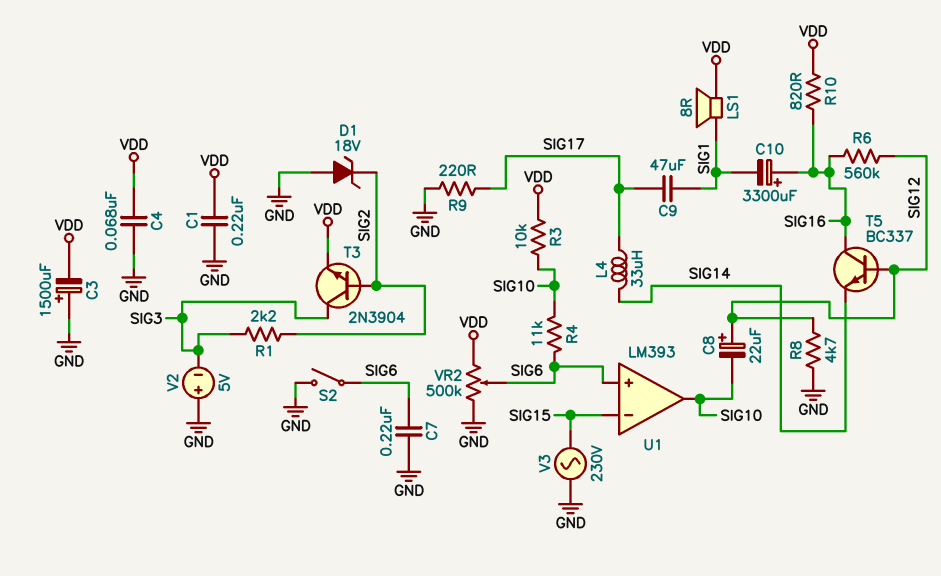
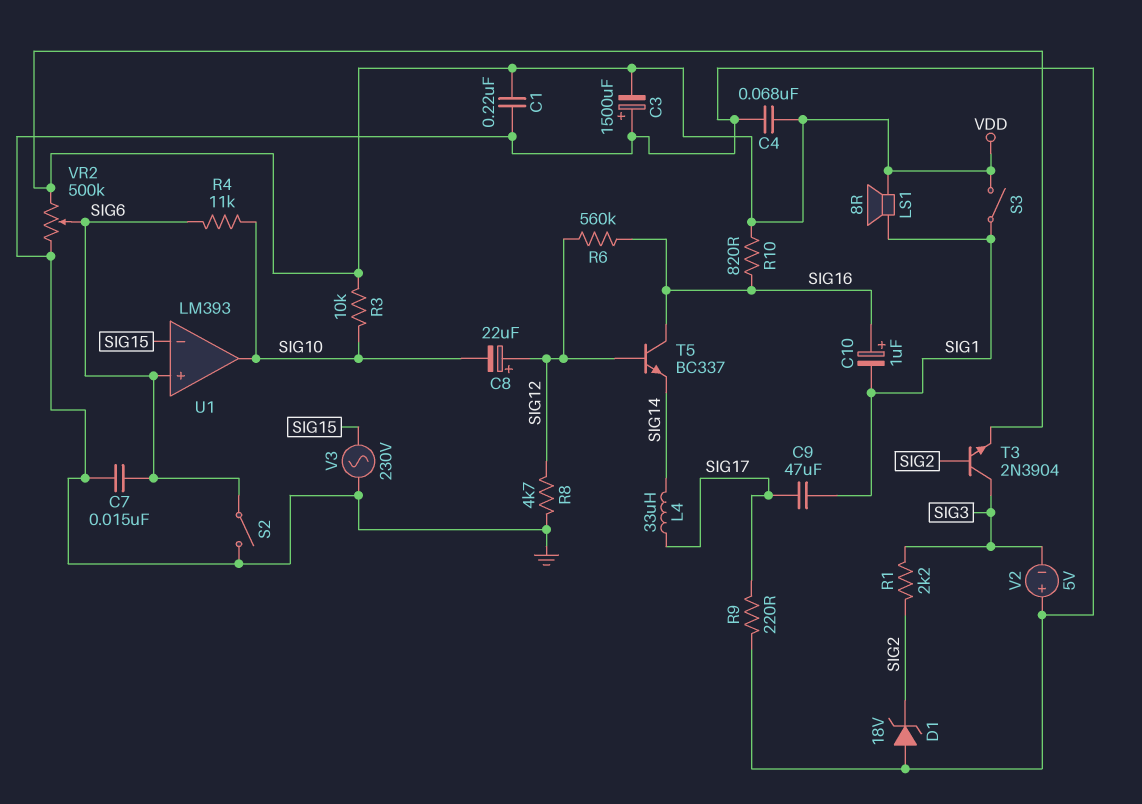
C7: 220nF (GND, SIG6) -> 15nF (GND, SIG6)
C10: 3300uF (plus SIG16, minus SIG1) -> 1uF (plus SIG16, minus SIG1)
S3: none -> switch (SIG1, VDD)

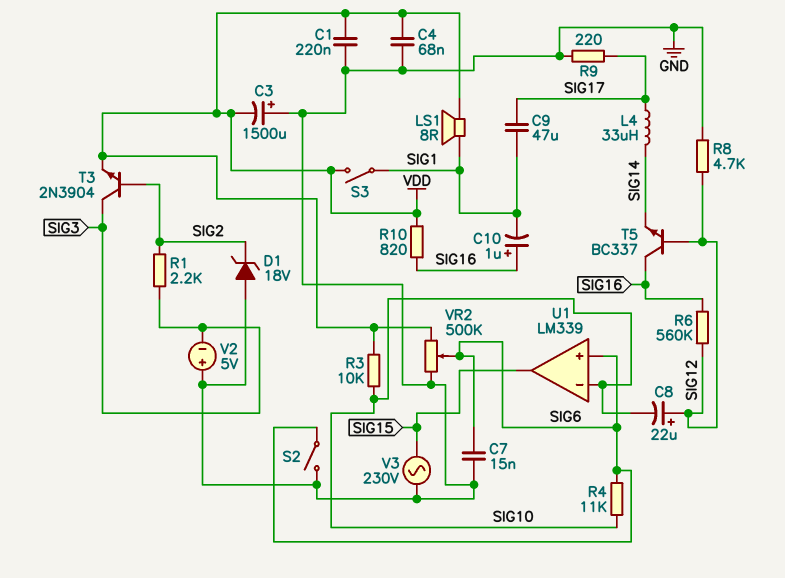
U1: LM393 -> LM339
U1 pin in-: SIG15 -> SIG10
U1 pin out: SIG10 -> SIG15

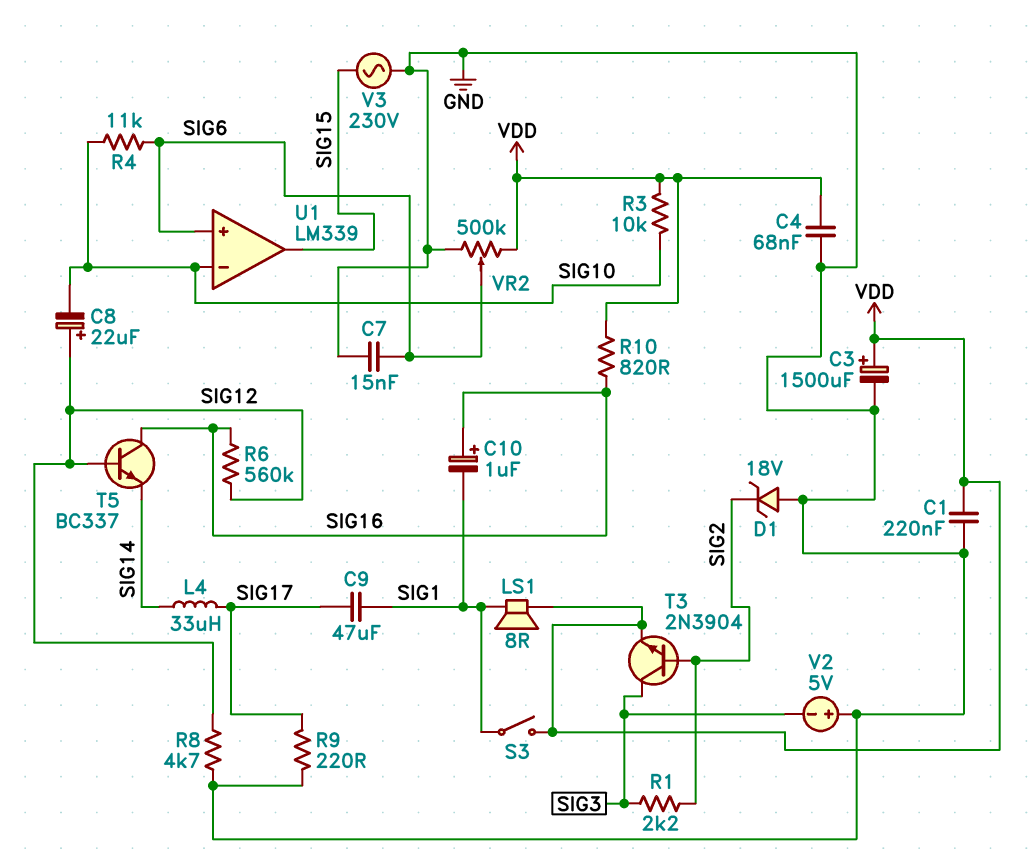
C3: 1500uF (plus GND, minus VDD) -> 1500uF (plus VDD, minus GND)
S2: switch (GND, SIG6) -> none

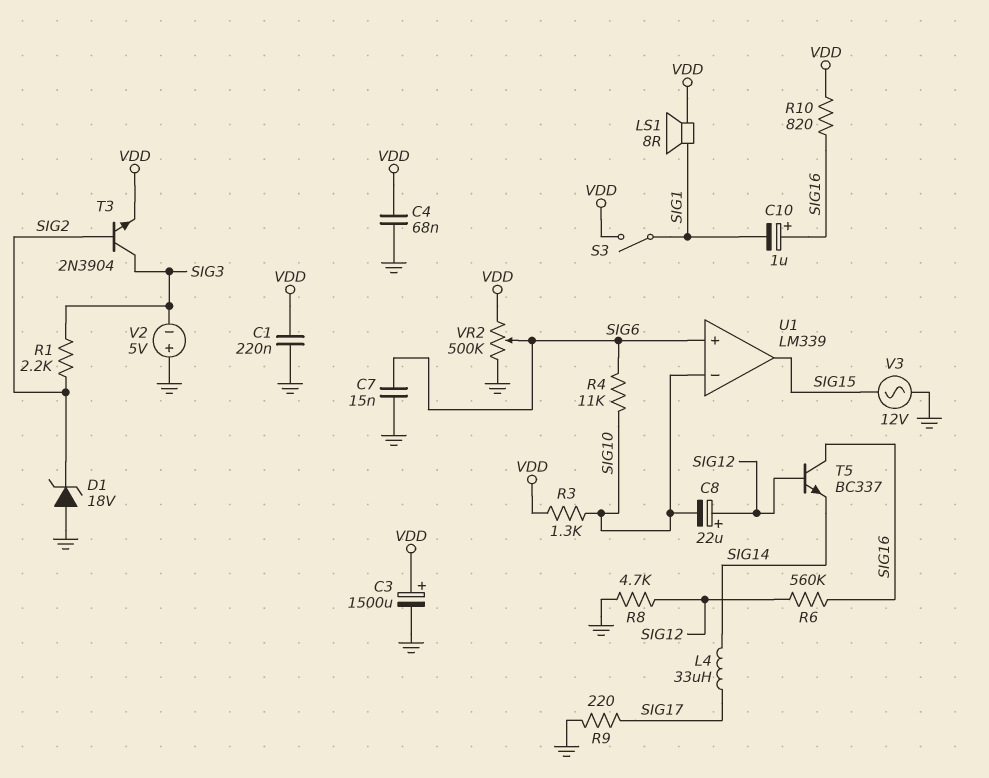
C9: 47uF (SIG1, SIG17) -> none
R3: 10k (SIG10, VDD) -> 1.3k (SIG10, VDD)
V3: AC 230V (GND, SIG15) -> AC 12V (GND, SIG15)

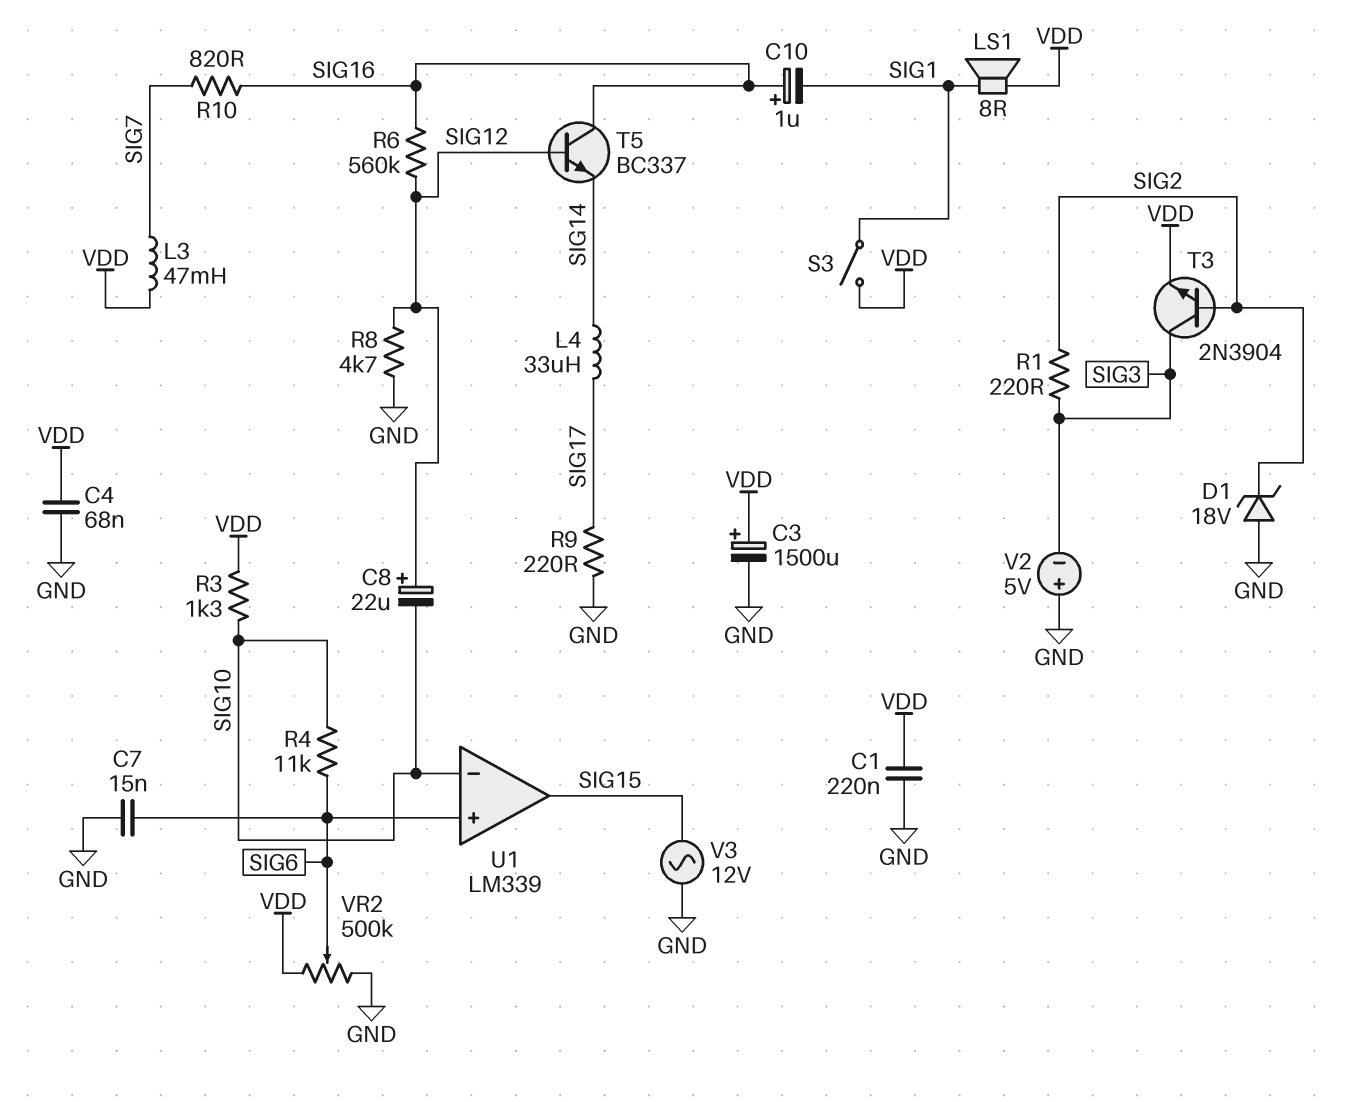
L3: none -> 47mH (SIG7, VDD)
R1: 2.2k (SIG2, SIG3) -> 220 (SIG2, SIG3)
R10: 820 (SIG16, VDD) -> 820 (SIG7, SIG16)

